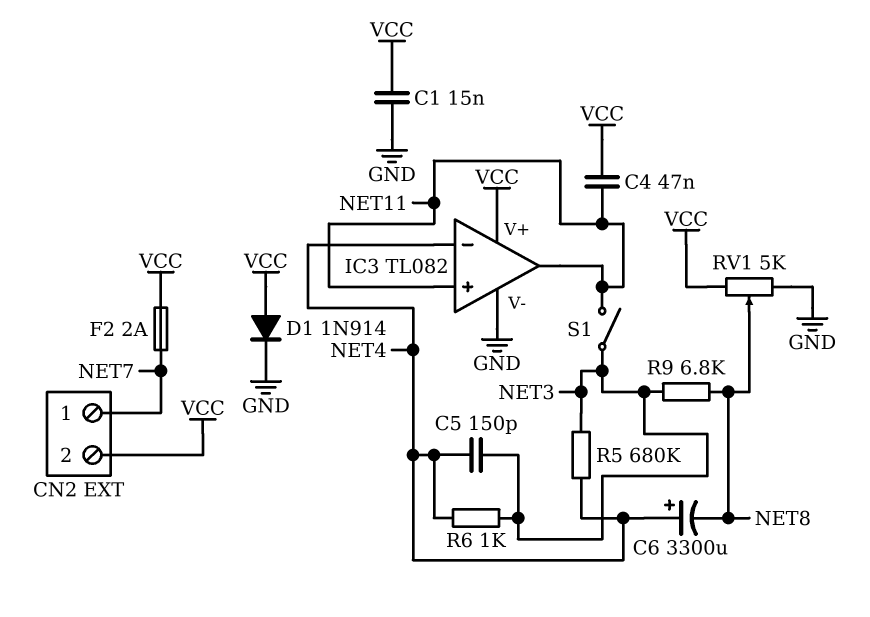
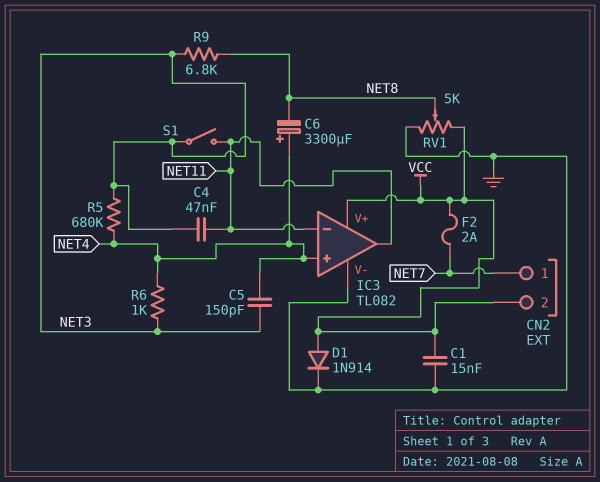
C4: 47nF (NET11, VCC) -> 47nF (NET3, NET11)
IC3 pin in+: NET11 -> NET4
IC3 pin in-: NET4 -> NET11

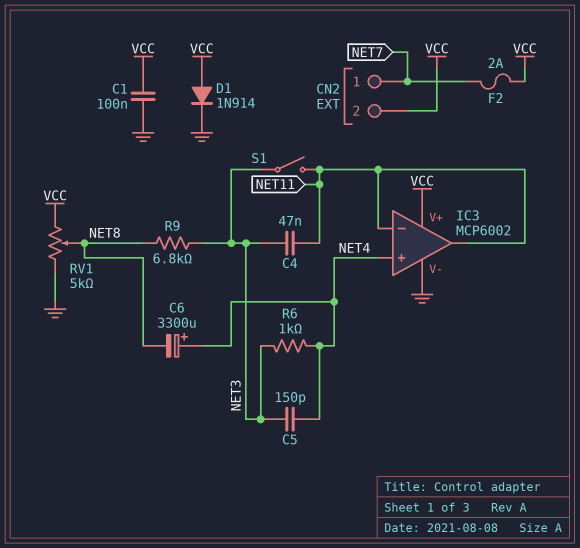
C1: 15nF (GND, VCC) -> 100nF (GND, VCC)
IC3: TL082 -> MCP6002
R5: 680k (NET3, NET4) -> none

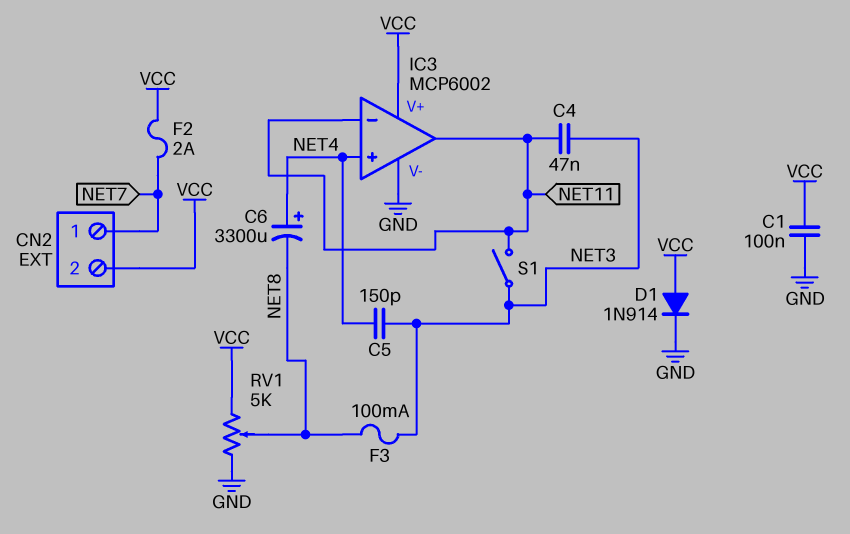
F3: none -> 100mA (NET3, NET8)
R6: 1k (NET3, NET4) -> none
R9: 6.8k (NET3, NET8) -> none

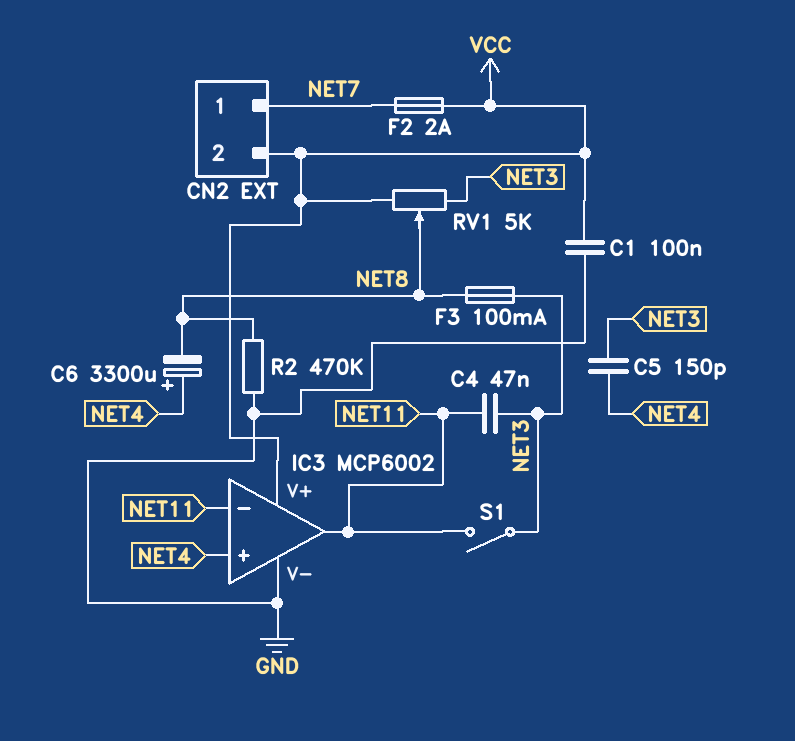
D1: diode 1N914 (A VCC, K GND) -> none
R2: none -> 470k (GND, NET8)
RV1: 5k (GND, VCC, wiper NET8) -> 5k (NET3, VCC, wiper NET8)

